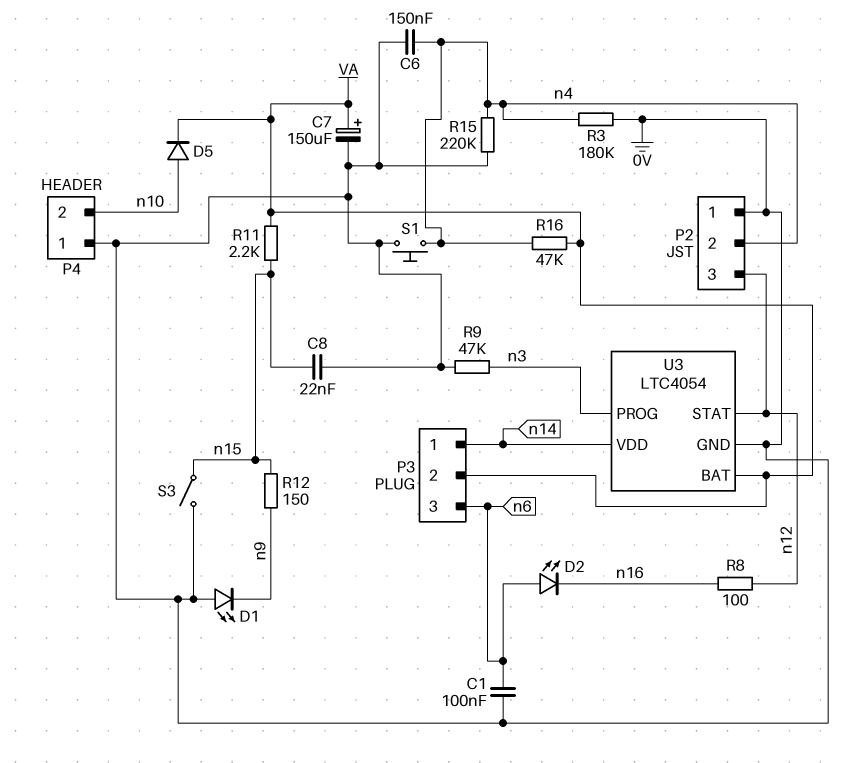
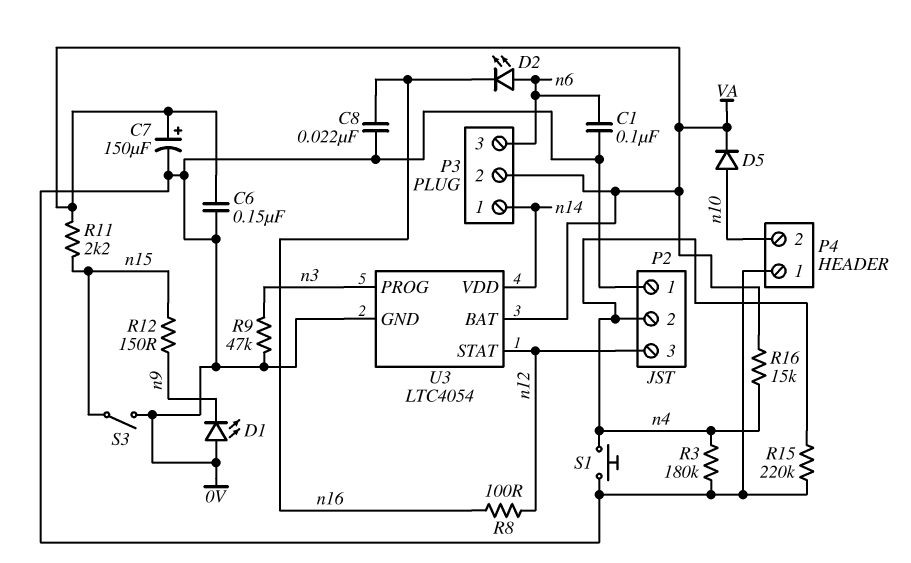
C6: 150nF (0V, n4) -> 150nF (0V, VA)
C8: 22nF (0V, n15) -> 22nF (0V, n16)
R16: 47k (VA, n4) -> 15k (VA, n4)

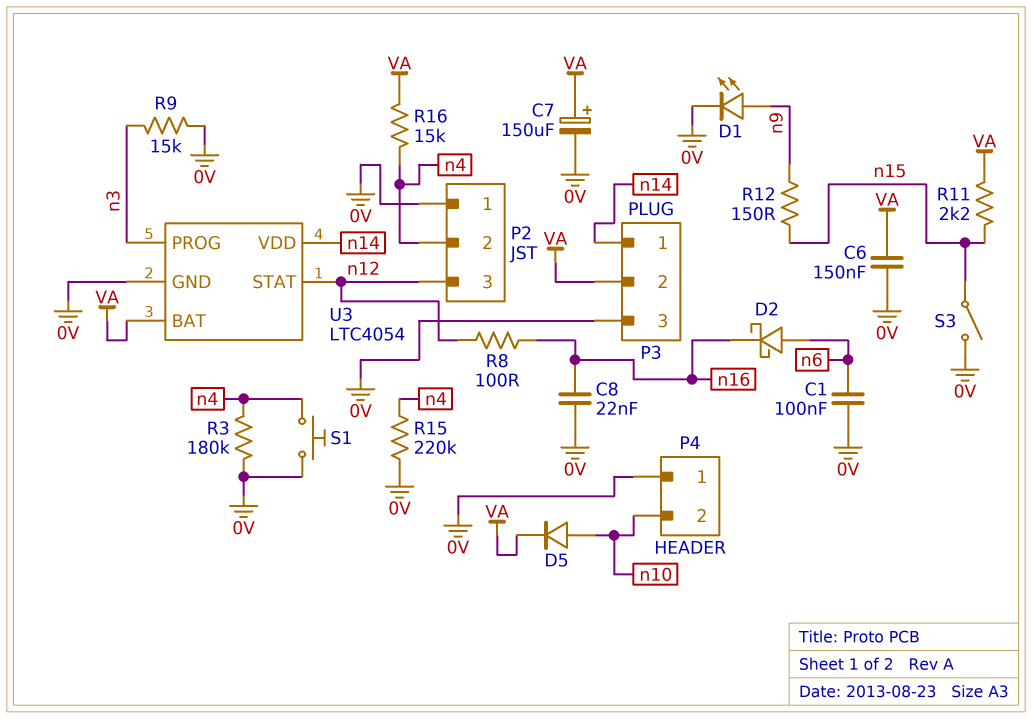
D1: LED (A 0V, K n9) -> LED (A n9, K 0V)
D2: LED (A n6, K n16) -> schottky (A n6, K n16)
P3 pin 3: n6 -> 0V
R9: 47k (0V, n3) -> 15k (0V, n3)

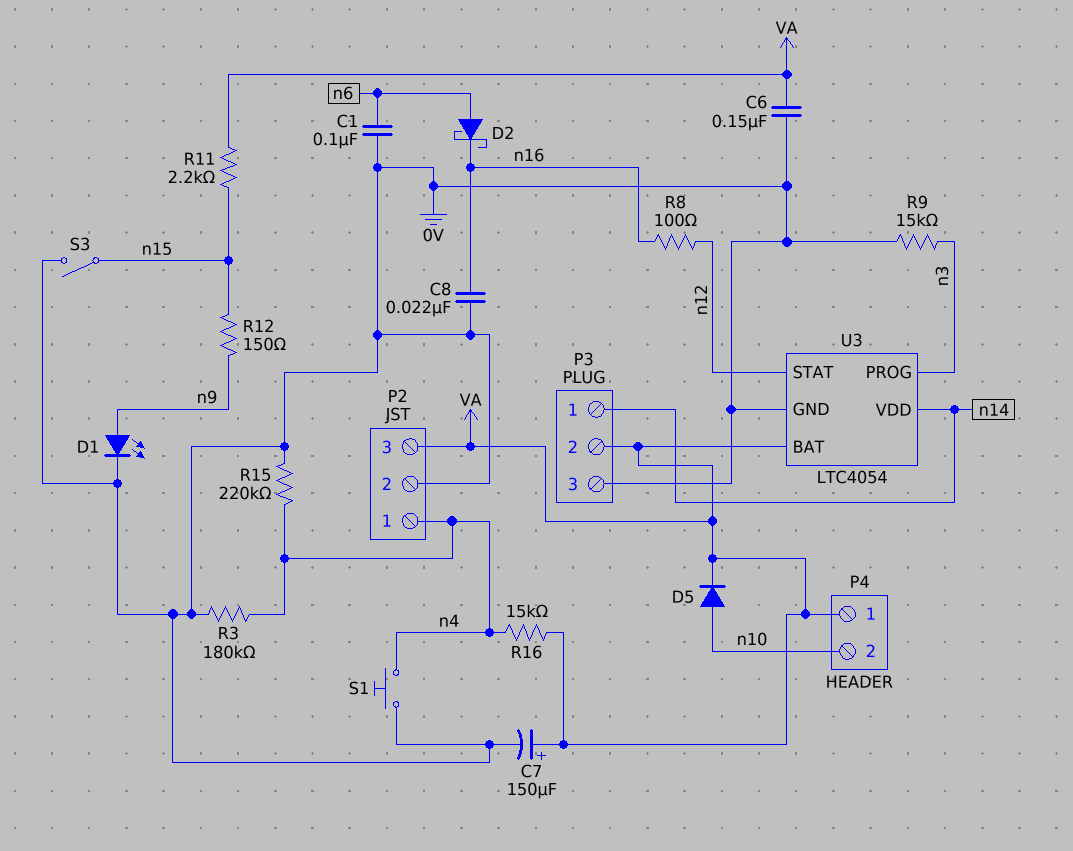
P2 pin 1: 0V -> n4
P2 pin 2: n4 -> 0V
P2 pin 3: n12 -> VA
P4 pin 1: 0V -> VA

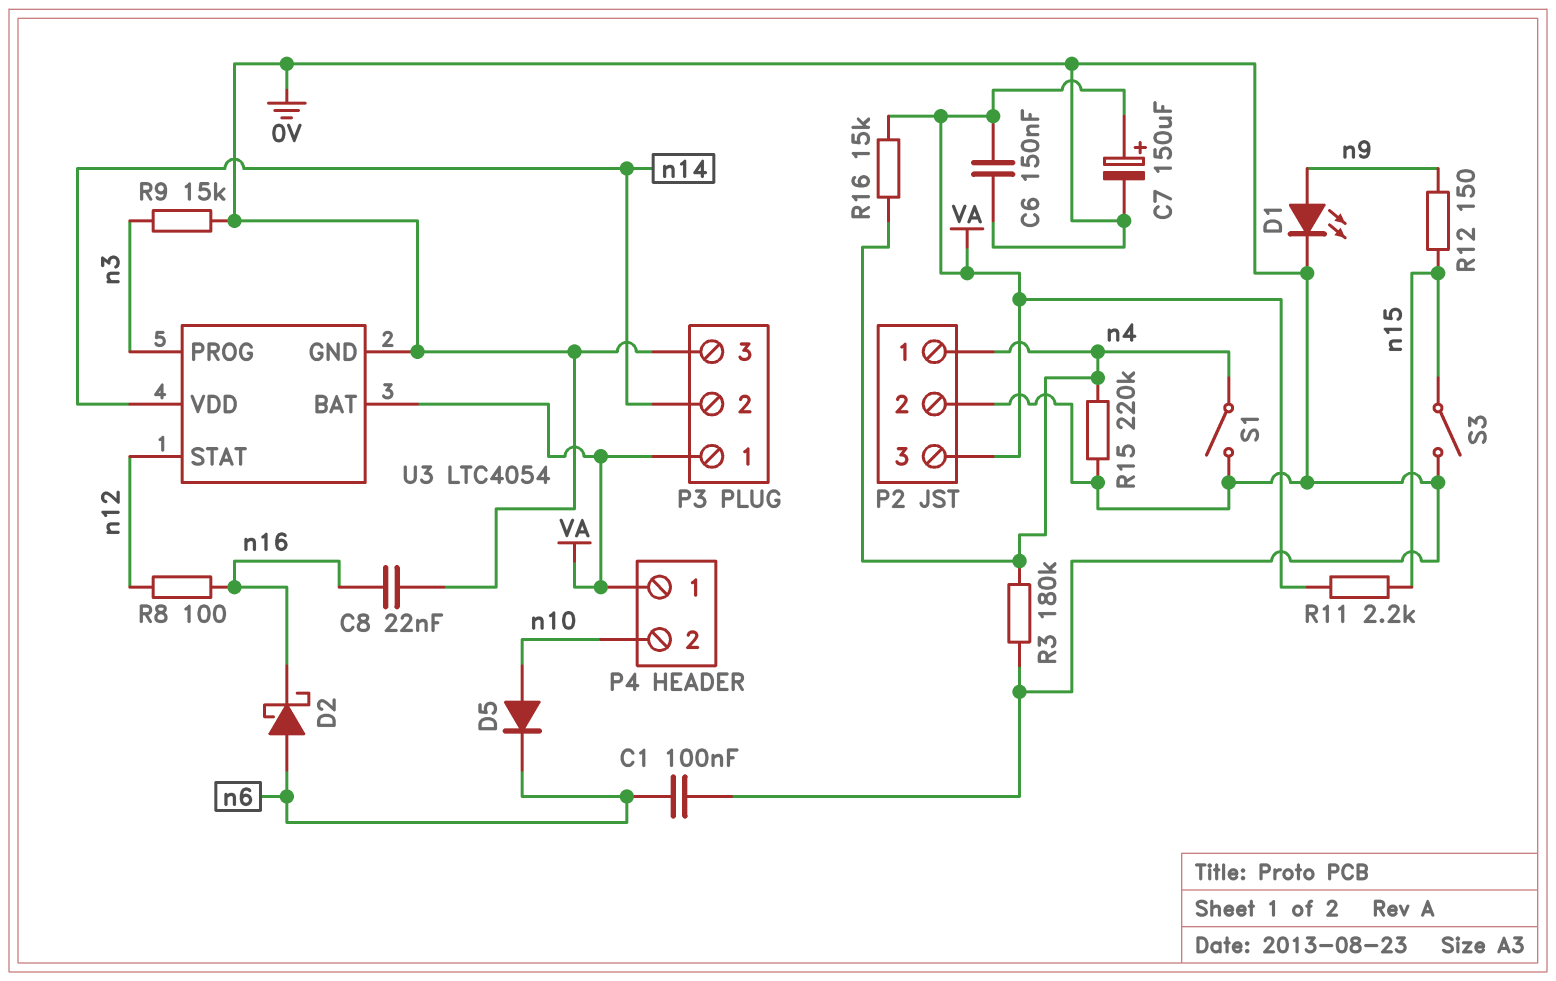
D5: diode (A n10, K VA) -> diode (A n10, K n6)
P3 pin 1: n14 -> VA
P3 pin 2: VA -> n14
S1: button (0V, n4) -> switch (0V, n4)

